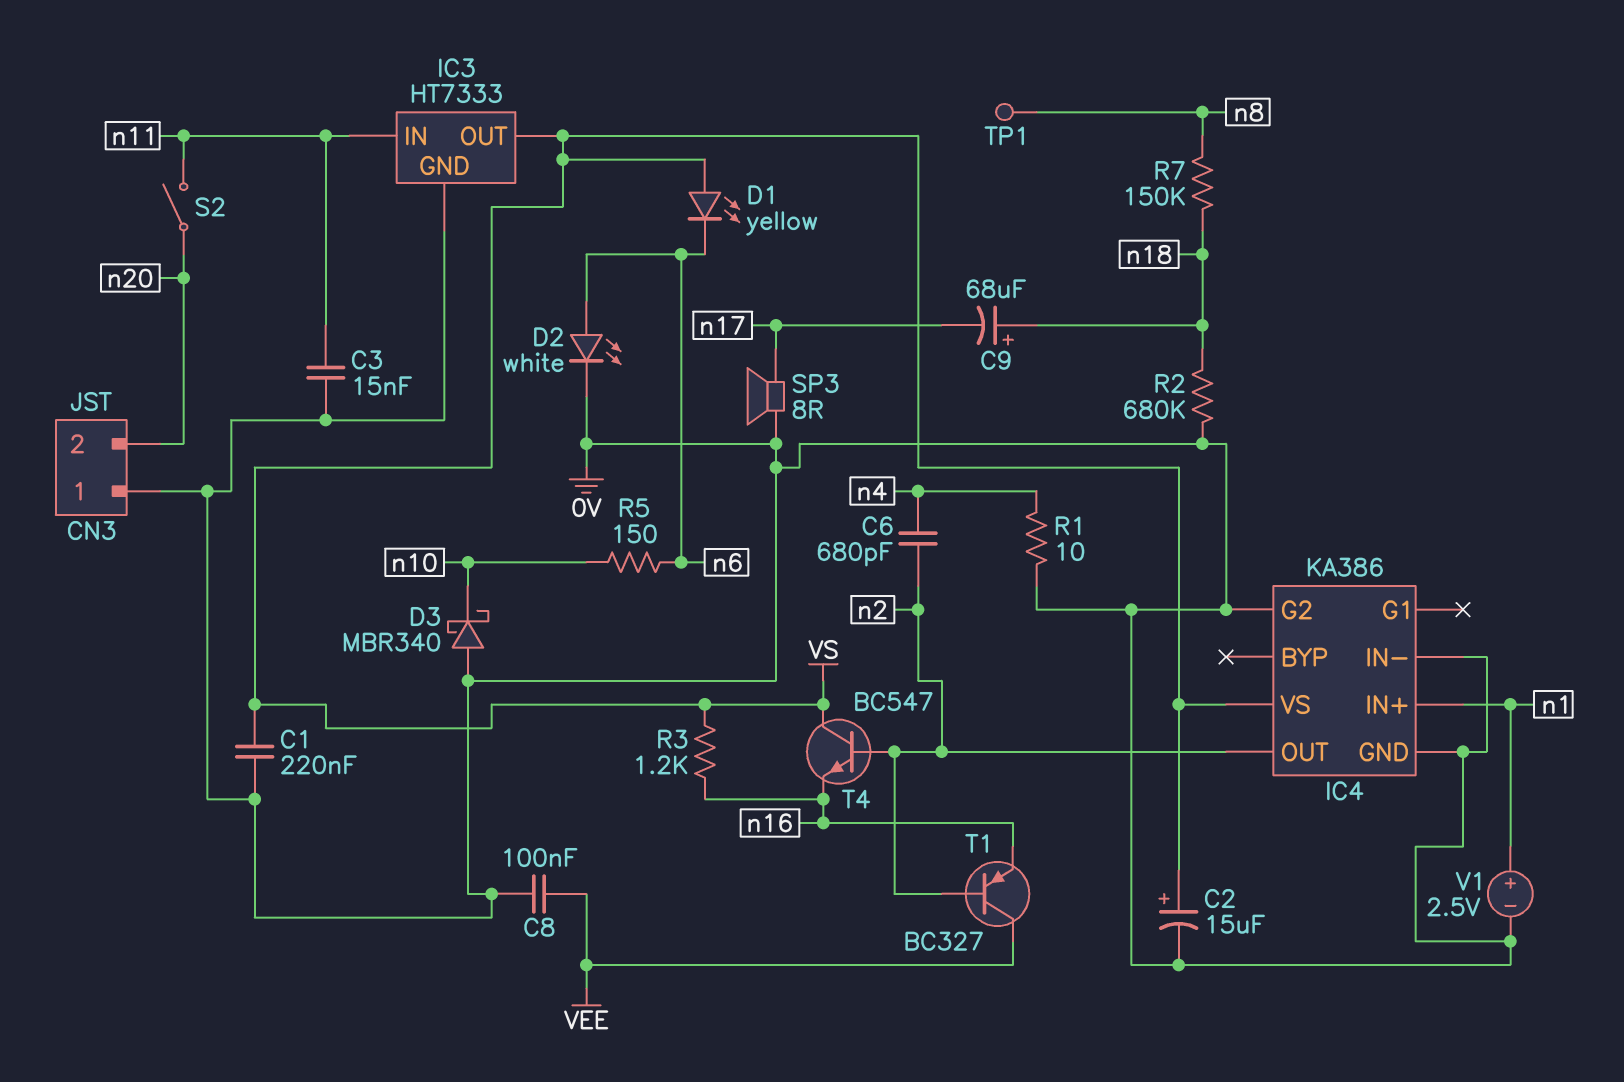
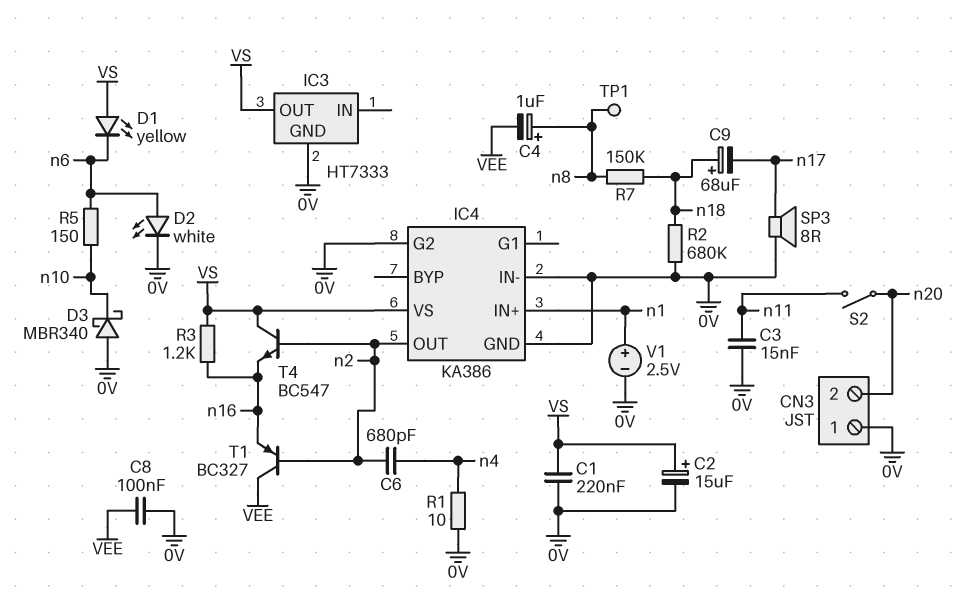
C4: none -> 1uF (plus n8, minus VEE)
IC3 pin IN: n11 -> none

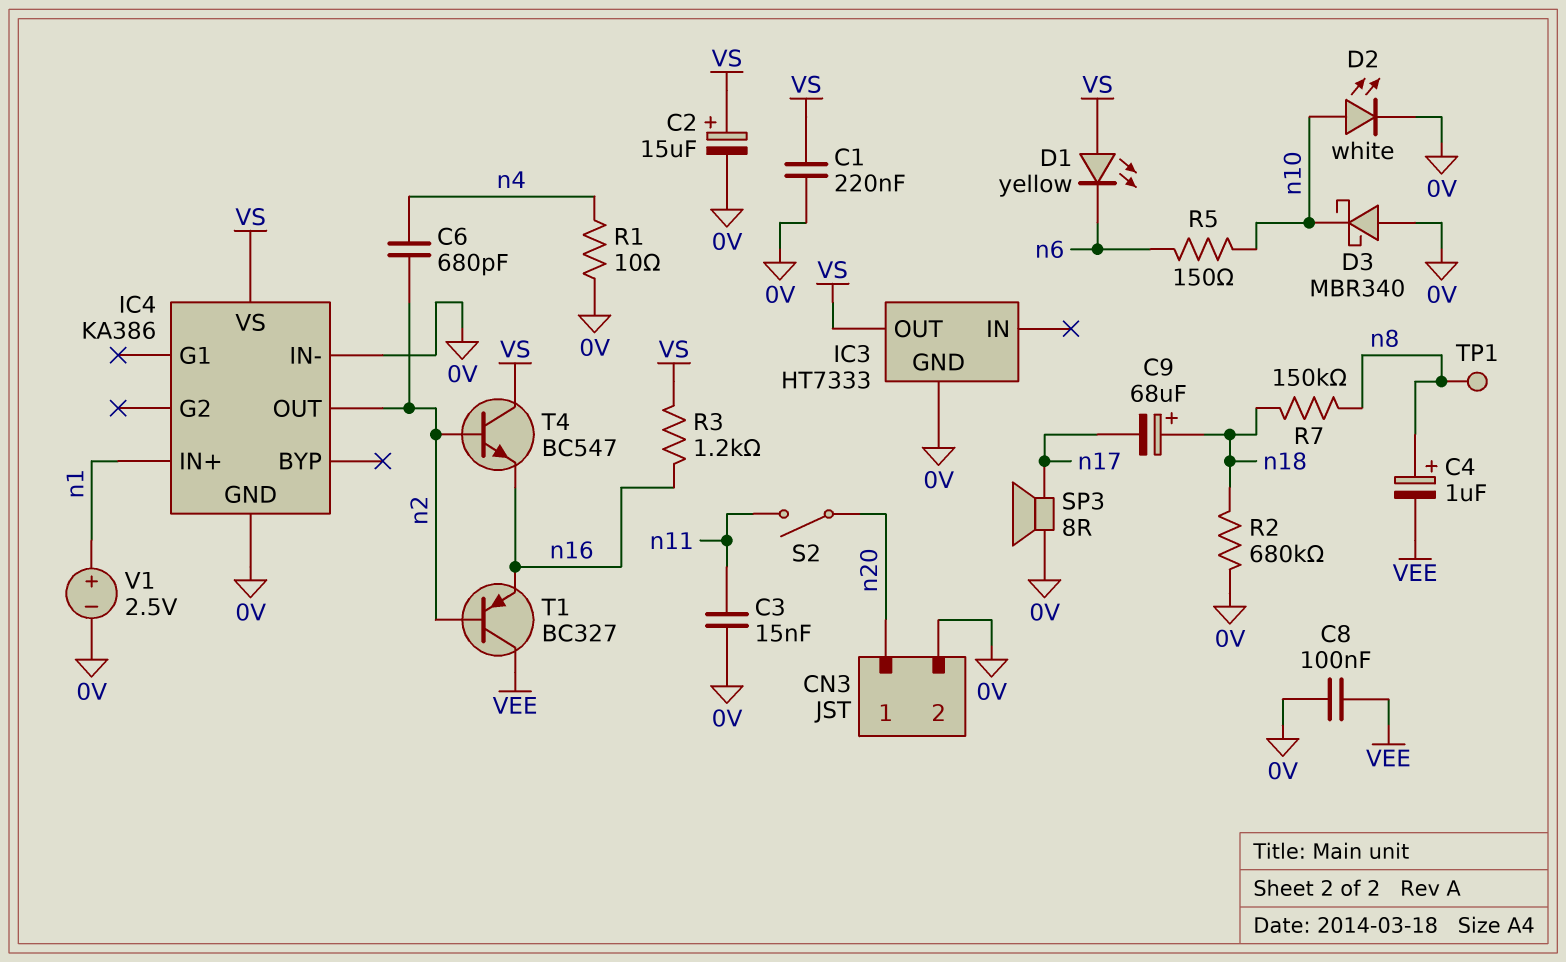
CN3 pin 1: 0V -> n20
CN3 pin 2: n20 -> 0V
D2: LED white (A n6, K 0V) -> LED white (A n10, K 0V)
IC4 pin G2: 0V -> none

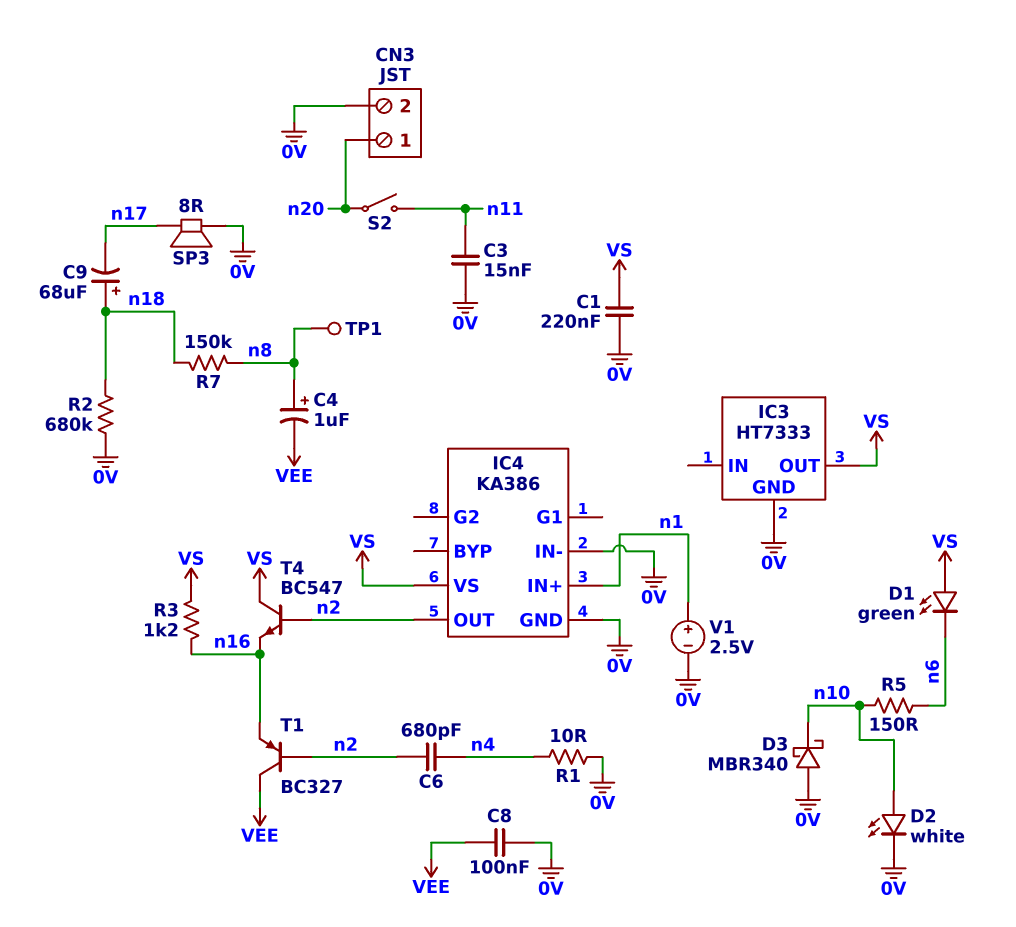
C2: 15uF (plus VS, minus 0V) -> none
D1: LED yellow (A VS, K n6) -> LED green (A VS, K n6)

